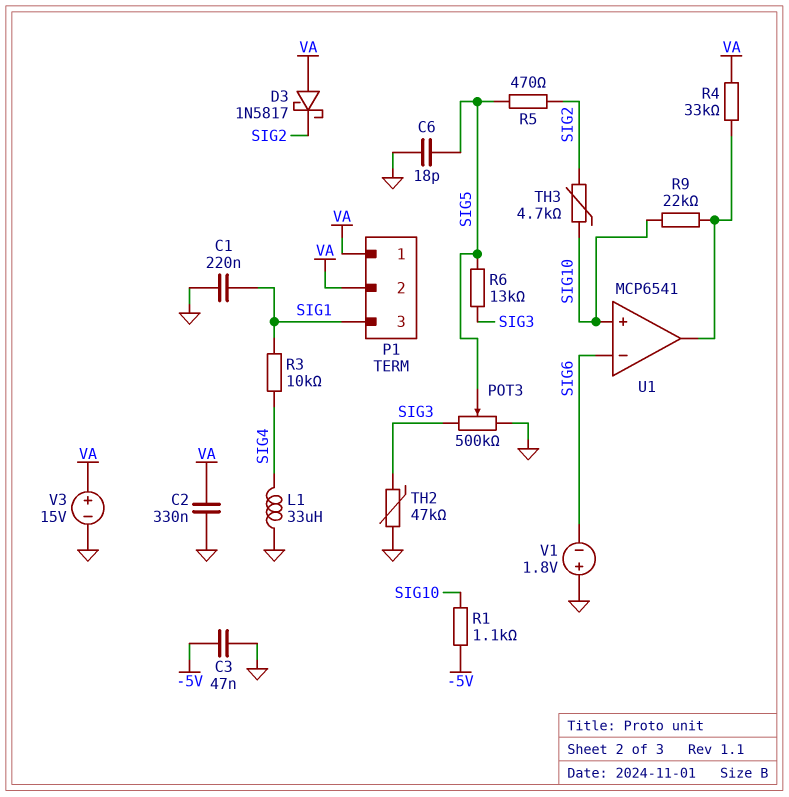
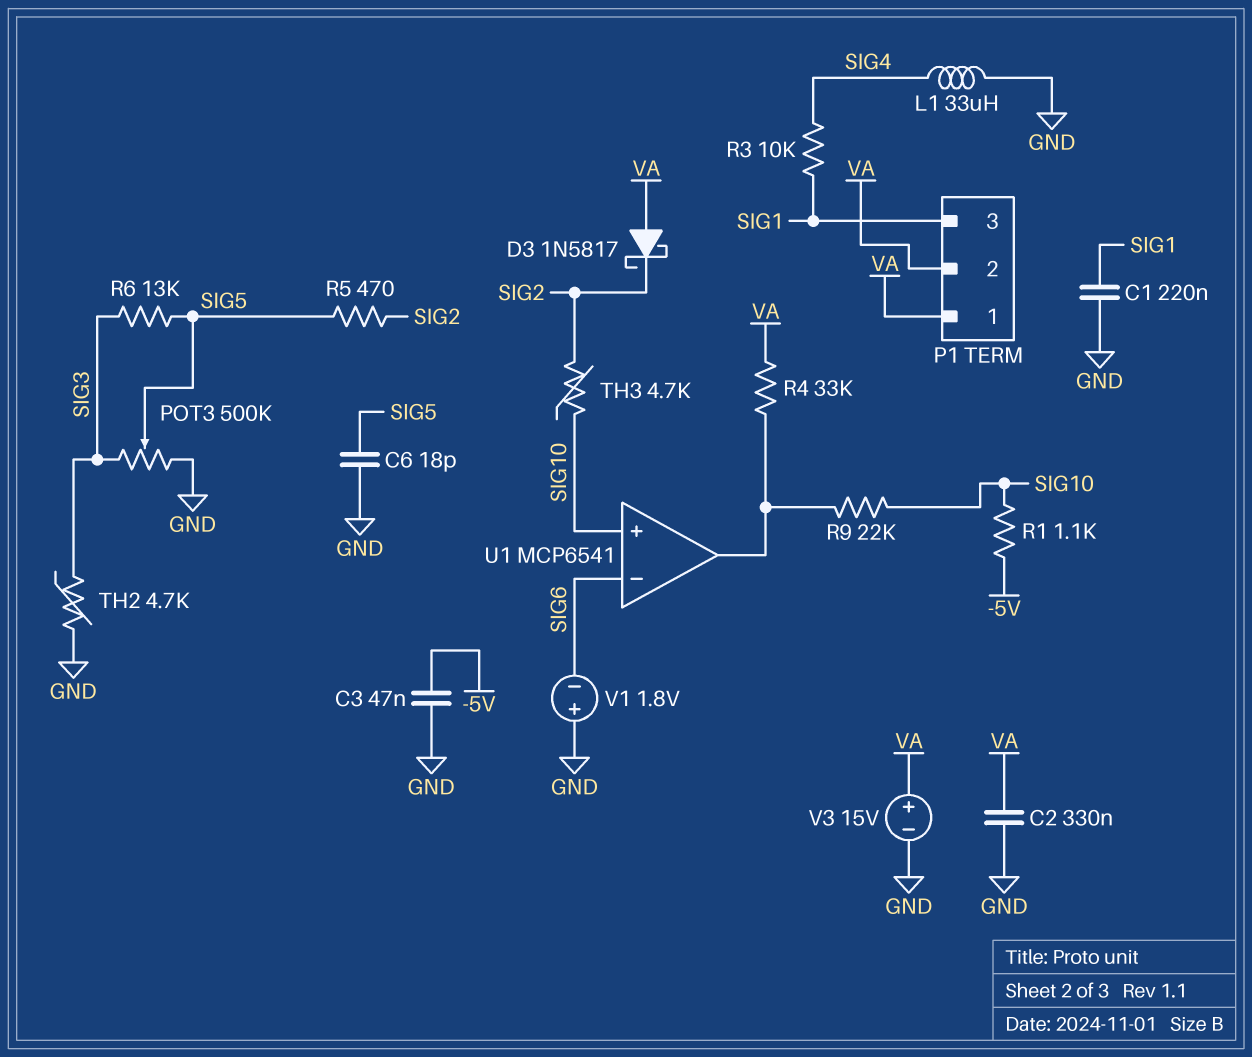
TH2: 47k (GND, SIG3) -> 4.7k (GND, SIG3)

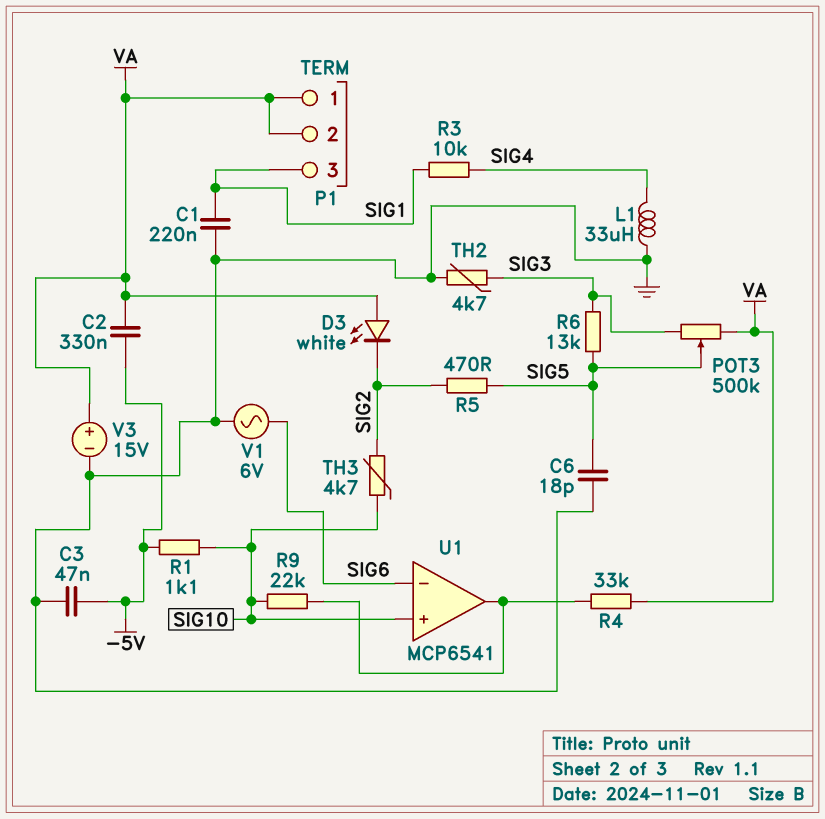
C2: 330nF (GND, VA) -> 330nF (-5V, VA)
D3: schottky 1N5817 (A VA, K SIG2) -> LED white (A VA, K SIG2)
POT3: 500k (GND, SIG3, wiper SIG5) -> 500k (SIG3, VA, wiper SIG5)
V1: 1.8V (plus GND, minus SIG6) -> AC 6V (GND, SIG6)

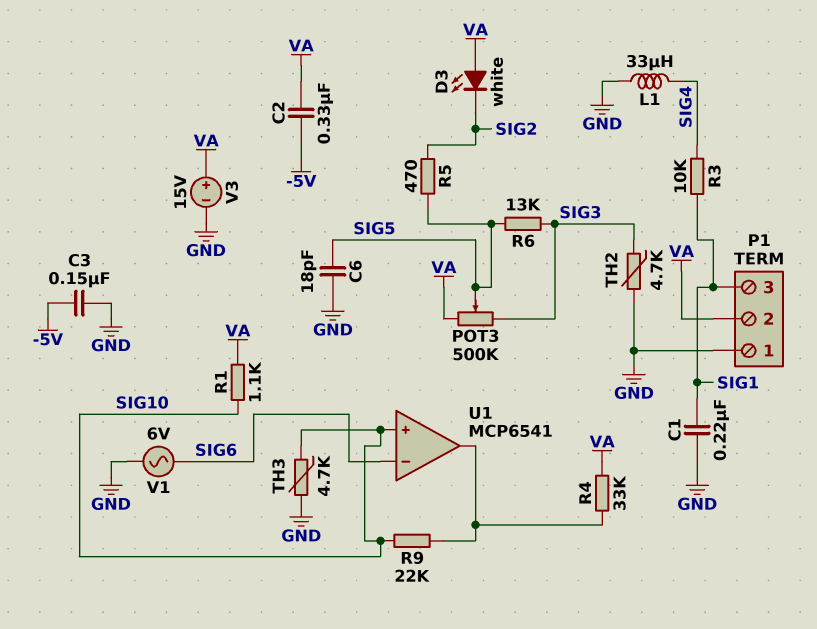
C3: 47nF (-5V, GND) -> 150nF (-5V, GND)
P1 pin 1: VA -> GND
R1: 1.1k (-5V, SIG10) -> 1.1k (SIG10, VA)
TH3: 4.7k (SIG2, SIG10) -> 4.7k (GND, SIG10)

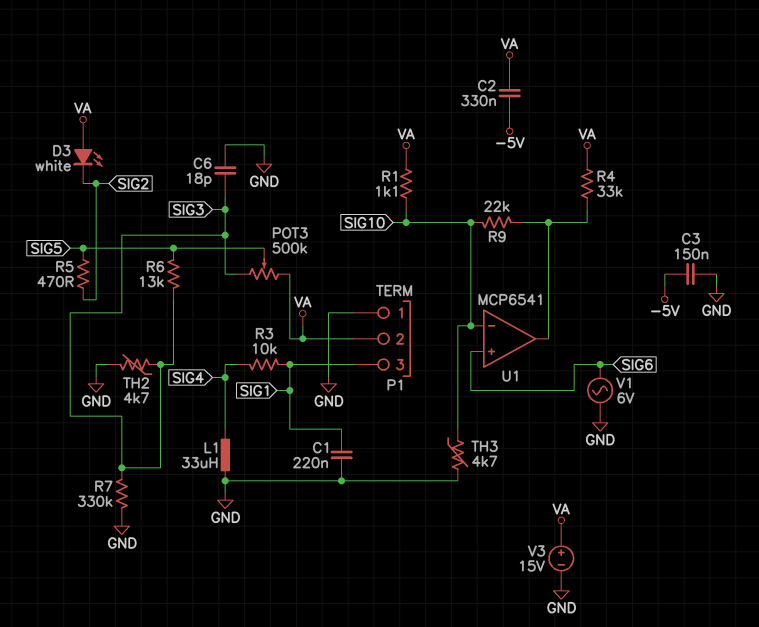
C6: 18pF (GND, SIG5) -> 18pF (GND, SIG3)
R7: none -> 330k (GND, SIG3)
U1 pin in+: SIG10 -> SIG6
U1 pin in-: SIG6 -> SIG10

